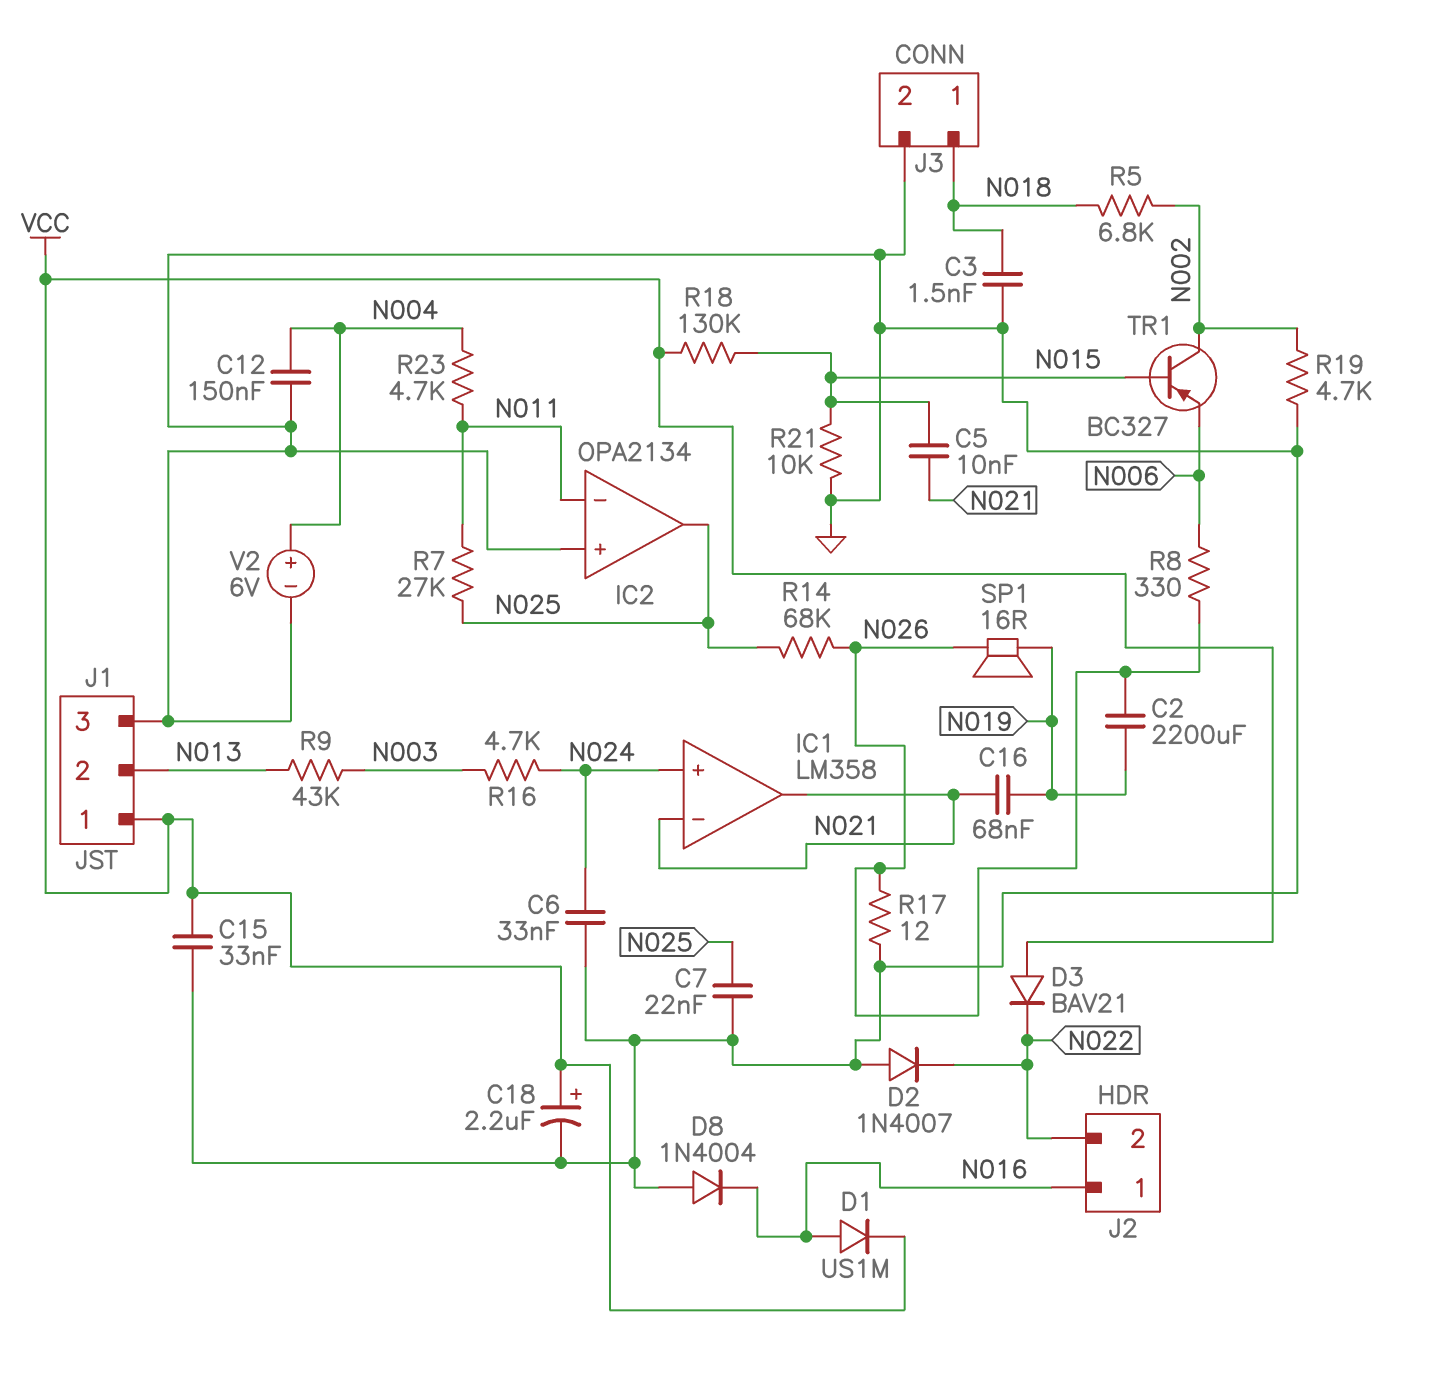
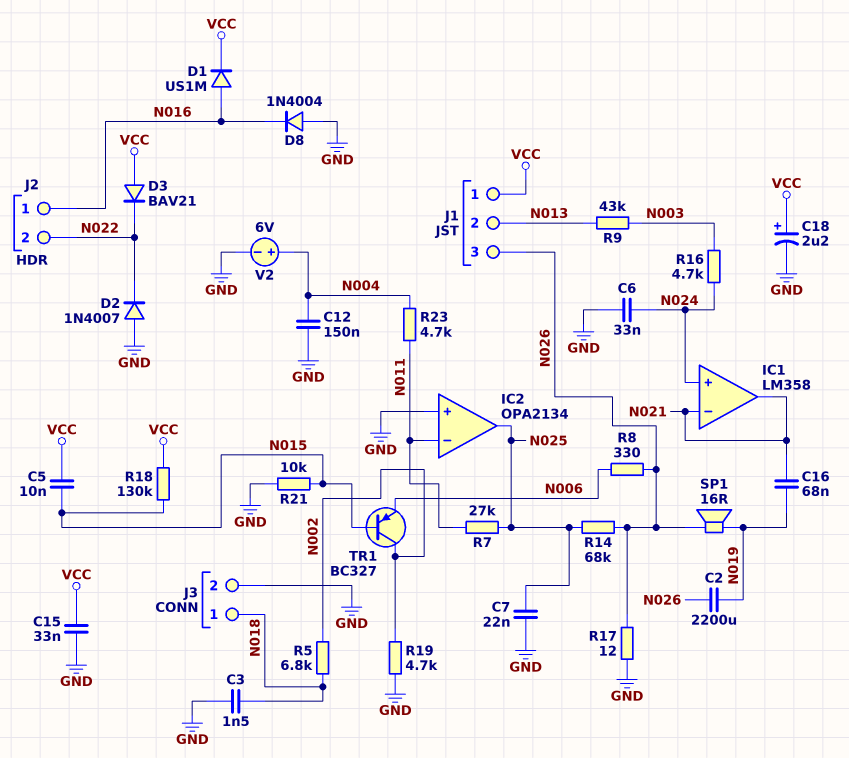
C5: 10nF (N015, N021) -> 10nF (N015, VCC)
J1 pin 3: GND -> N026

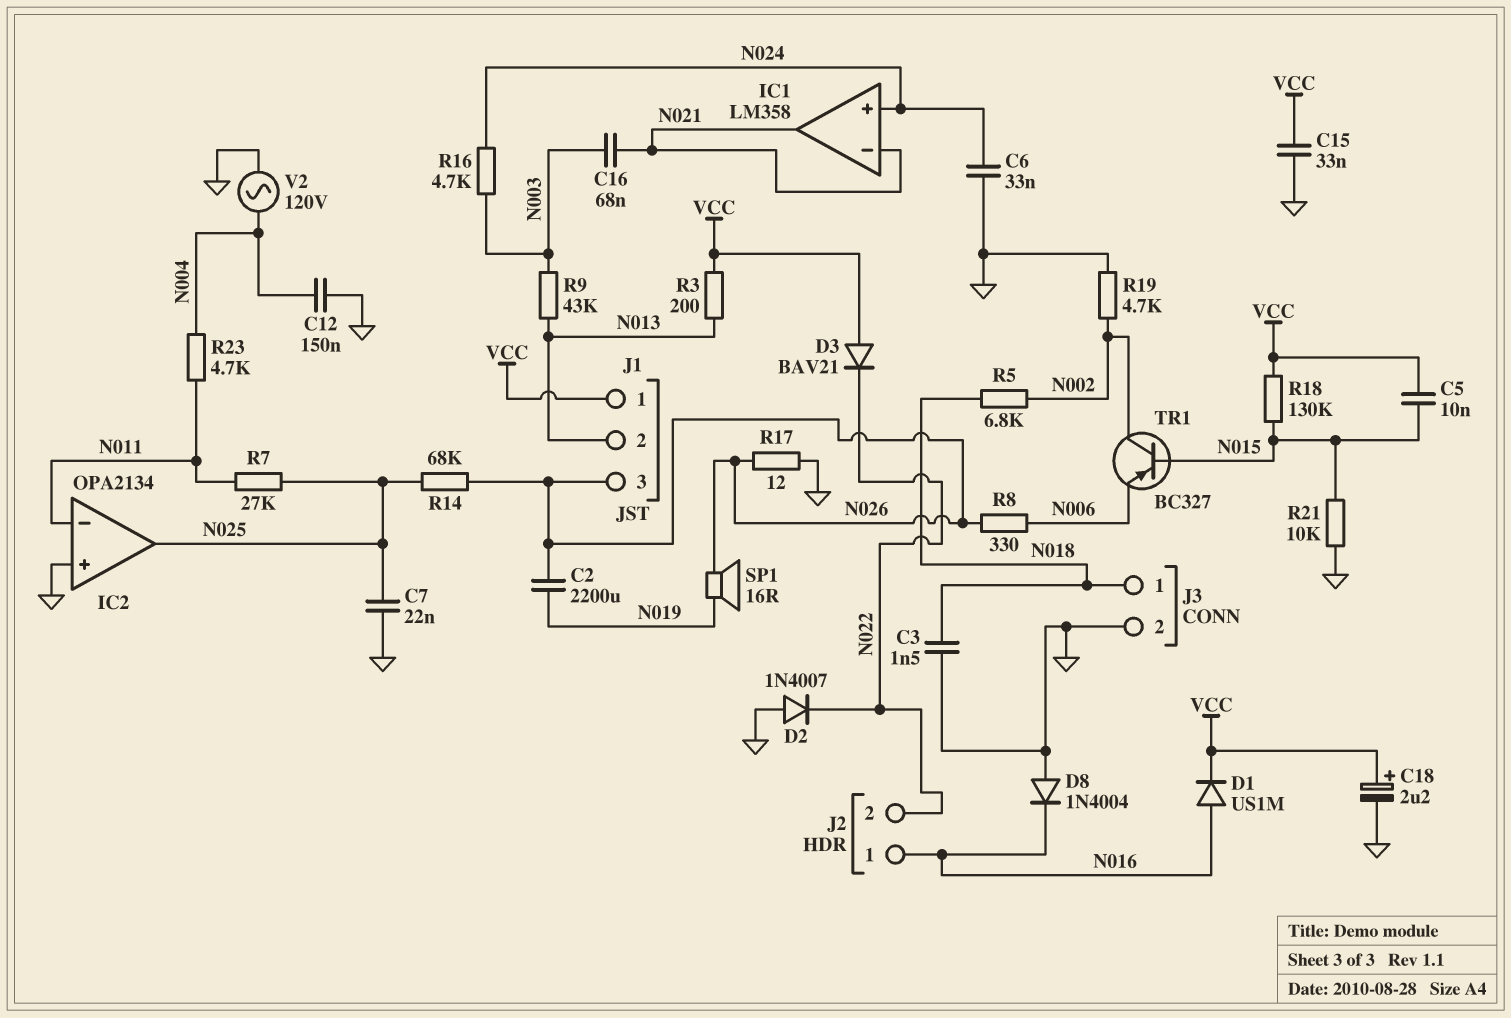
C16: 68nF (N019, N021) -> 68nF (N003, N021)
R3: none -> 200 (N013, VCC)
V2: 6V (plus N004, minus GND) -> AC 120V (GND, N004)

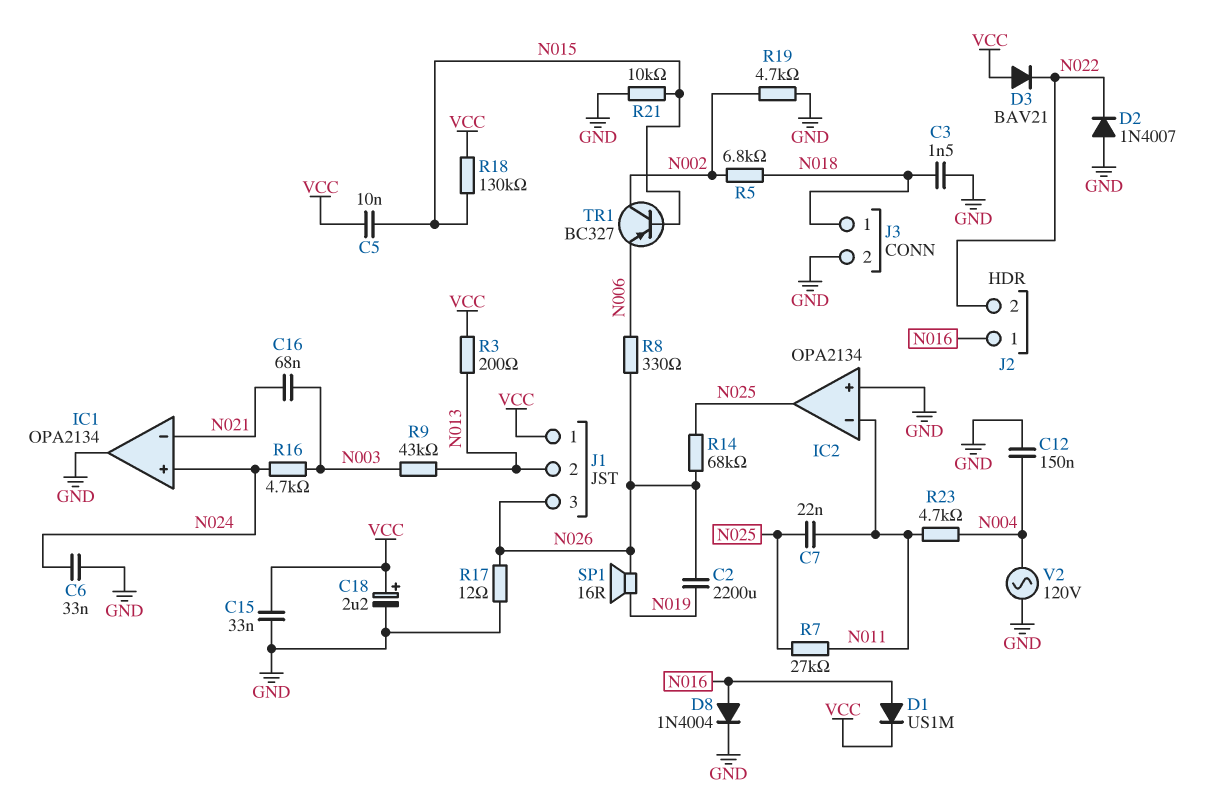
C7: 22nF (GND, N025) -> 22nF (N011, N025)
D8: diode 1N4004 (A GND, K N016) -> diode 1N4004 (A N016, K GND)
IC1: LM358 -> OPA2134
IC1 pin out: N021 -> GND

